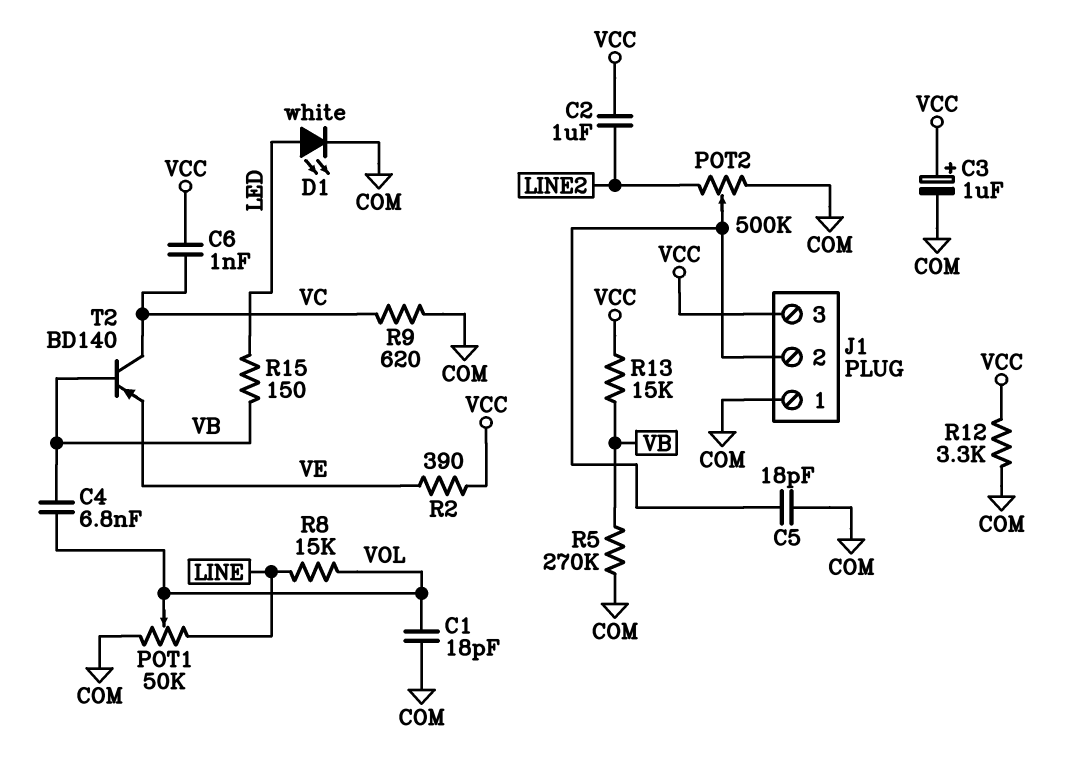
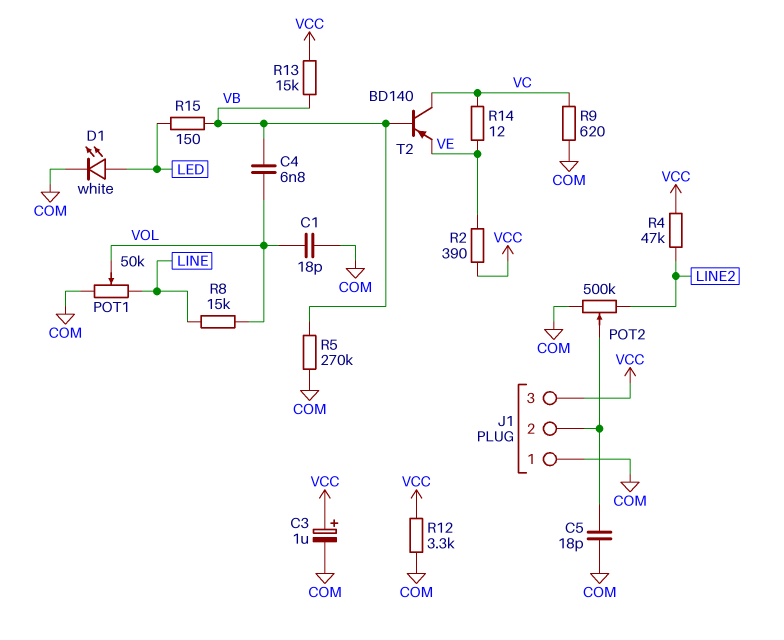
C2: 1uF (LINE2, VCC) -> none
C6: 1nF (VC, VCC) -> none
R4: none -> 47k (LINE2, VCC)
R14: none -> 12 (VC, VE)

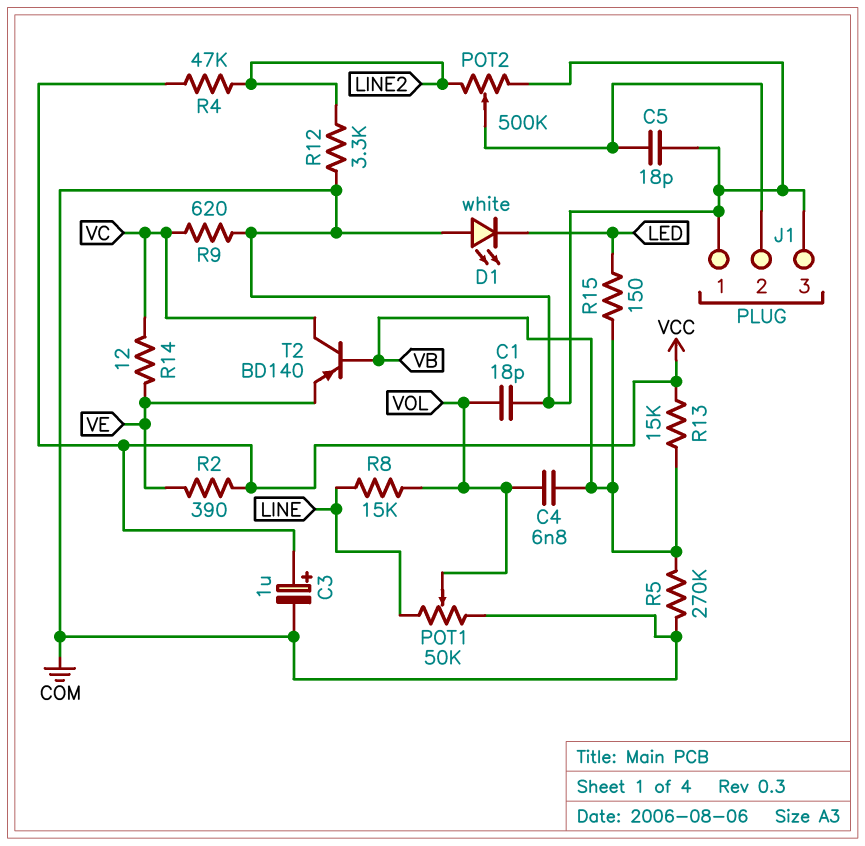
D1: LED white (A LED, K COM) -> LED white (A COM, K LED)
J1 pin 3: VCC -> COM
R12: 3.3k (COM, VCC) -> 3.3k (COM, LINE2)

